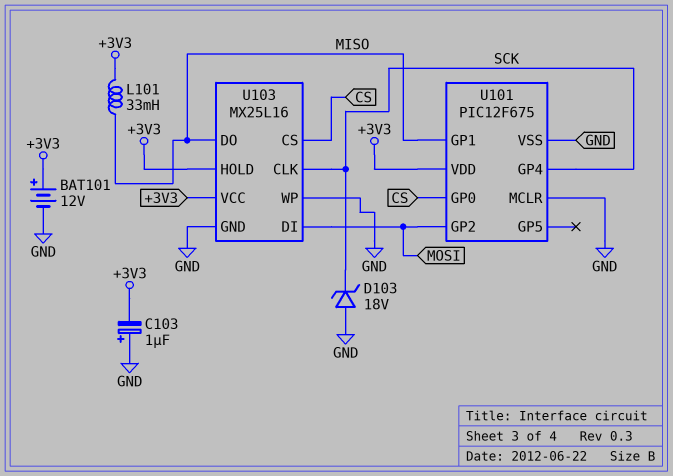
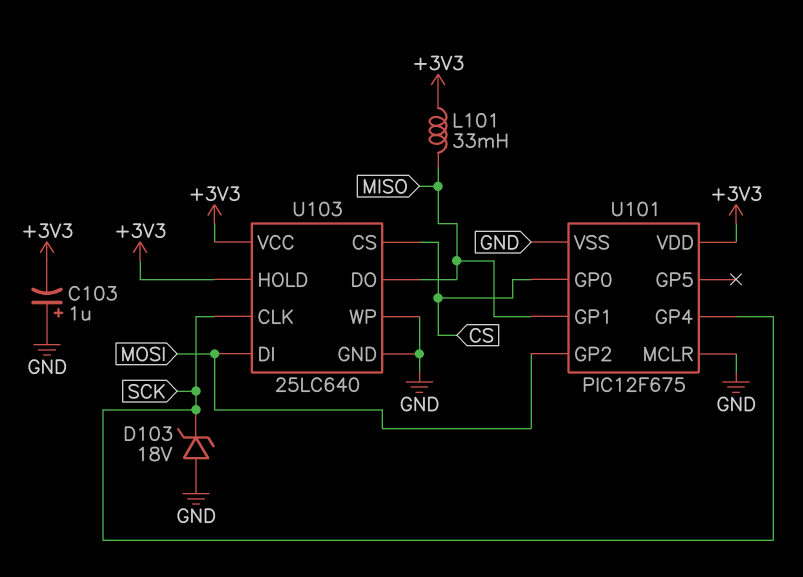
BAT101: 12V (plus +3V3, minus GND) -> none
U103: MX25L16 -> 25LC640

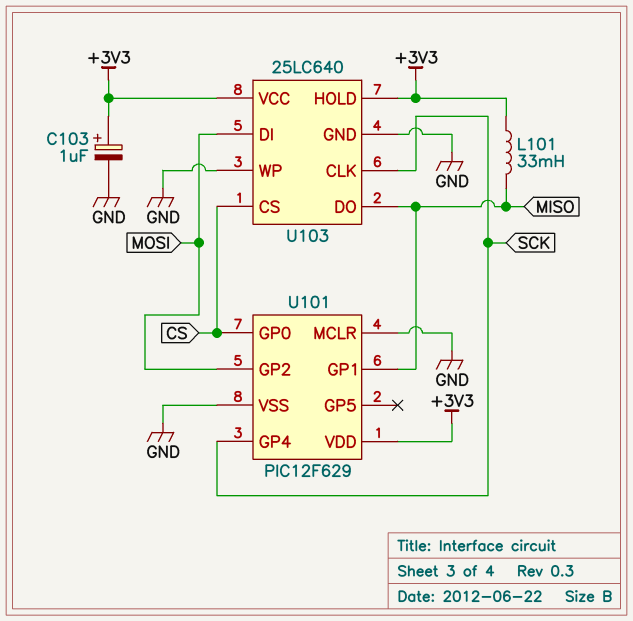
C103: 1uF (plus GND, minus +3V3) -> 1uF (plus +3V3, minus GND)
D103: zener 18V (A GND, K SCK) -> none
U101: PIC12F675 -> PIC12F629

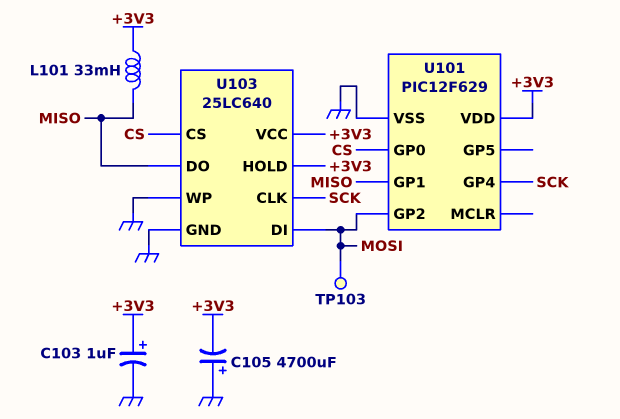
C105: none -> 4700uF (plus GND, minus +3V3)
TP103: none -> test point (MOSI)
U101 pin MCLR: GND -> none

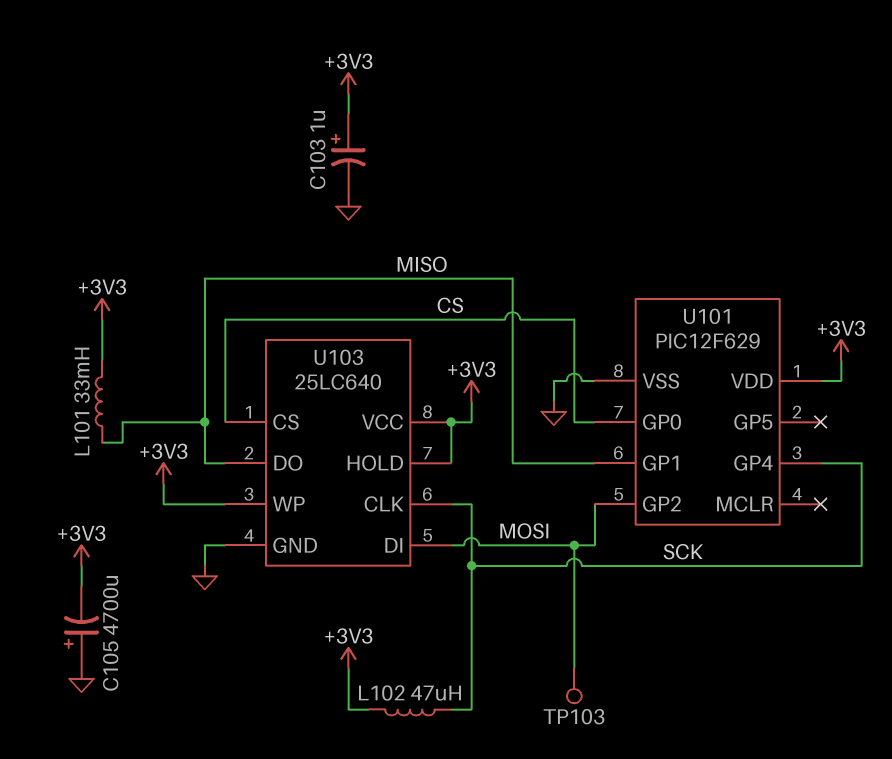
L102: none -> 47uH (+3V3, SCK)
U103 pin WP: GND -> +3V3

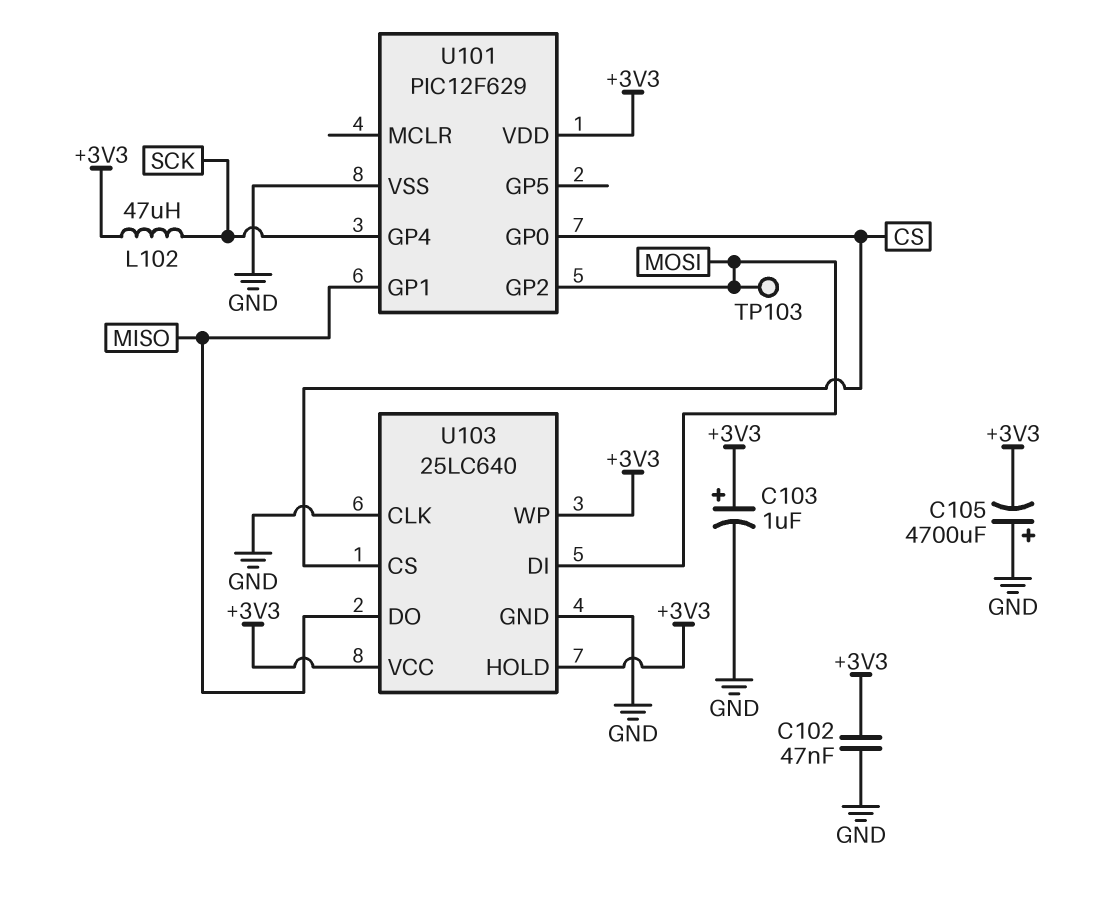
C102: none -> 47nF (+3V3, GND)
L101: 33mH (+3V3, MISO) -> none
U103 pin CLK: SCK -> GND

